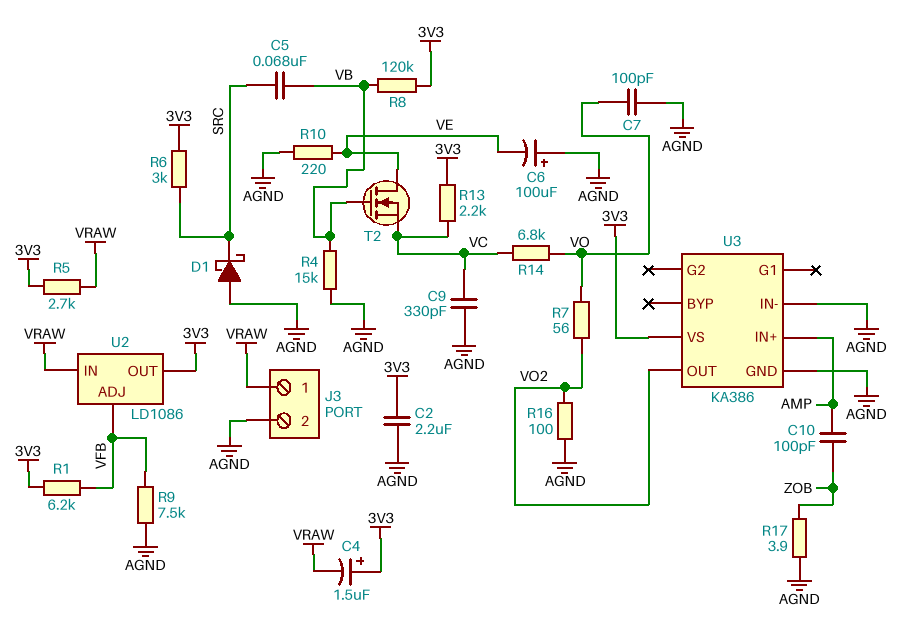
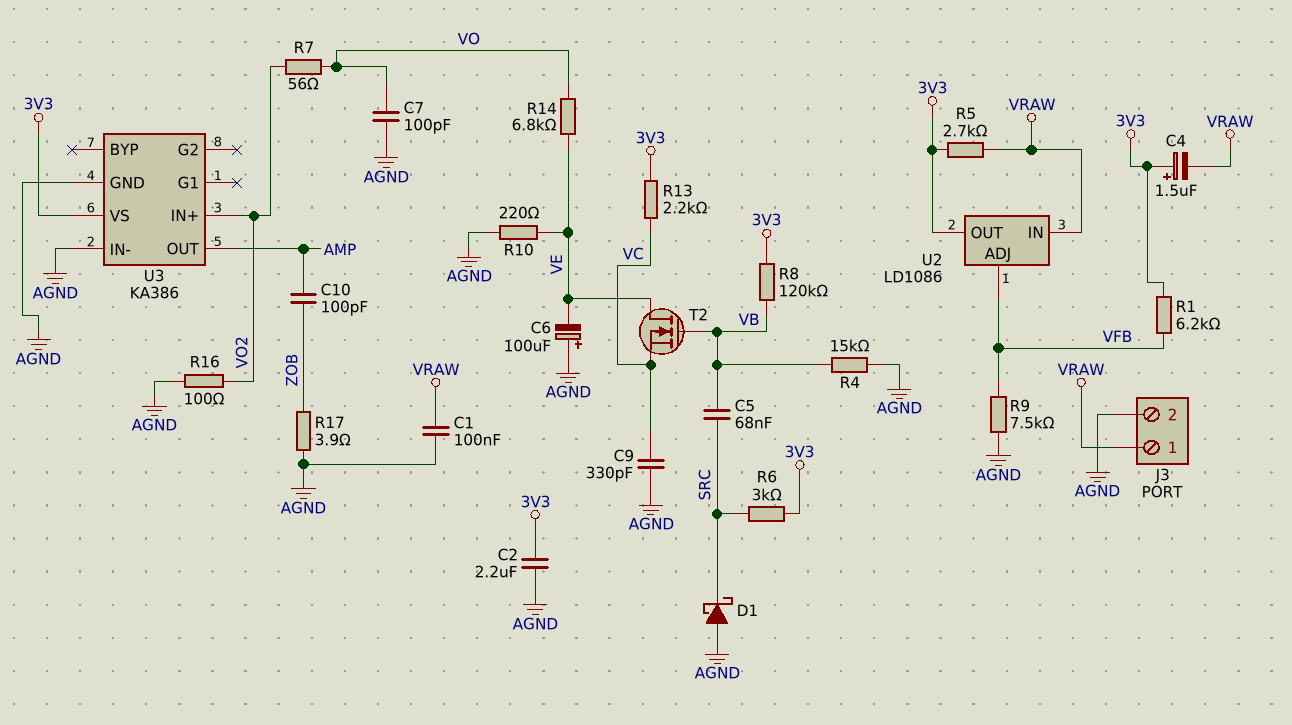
C1: none -> 100nF (AGND, VRAW)
R14: 6.8k (VC, VO) -> 6.8k (VE, VO)
U3 pin IN+: AMP -> VO2
U3 pin OUT: VO2 -> AMP

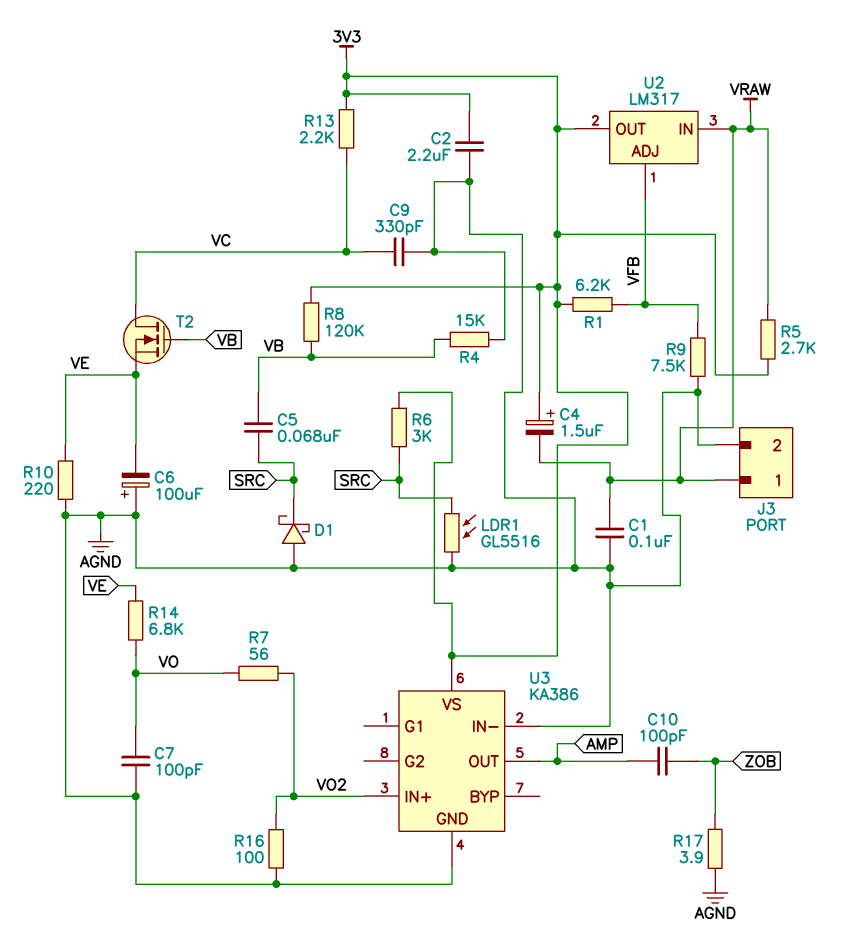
LDR1: none -> GL5516 (AGND, SRC)
T2: NMOS (G VB, D VE, S VC) -> NMOS (G VB, D VC, S VE)
U2: LD1086 -> LM317

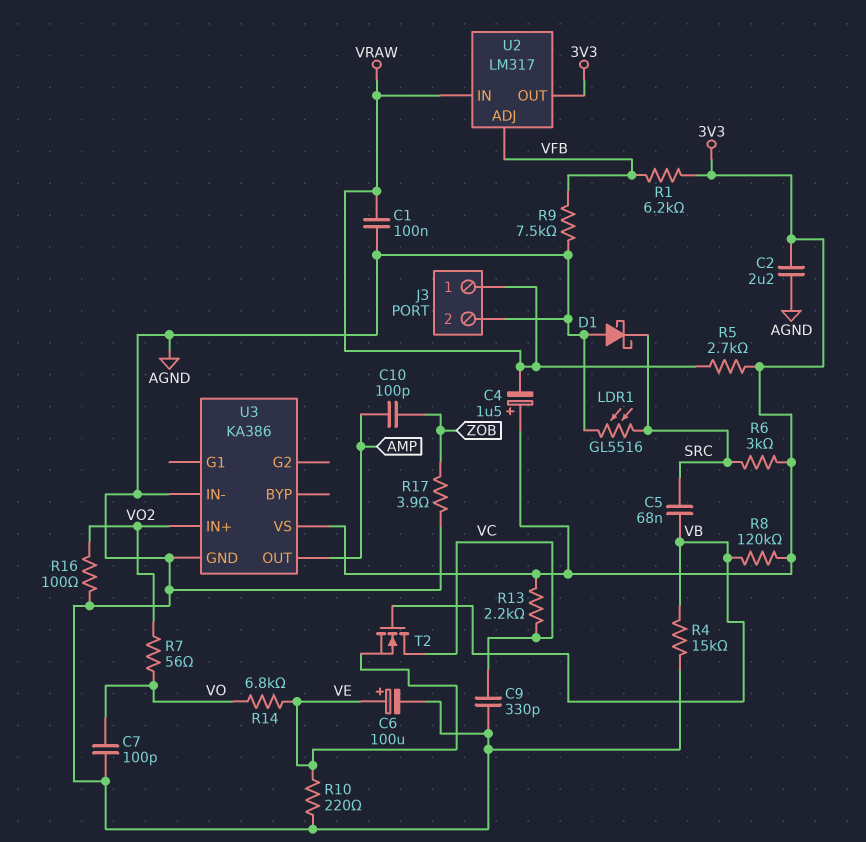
C6: 100uF (plus AGND, minus VE) -> 100uF (plus VE, minus AGND)

